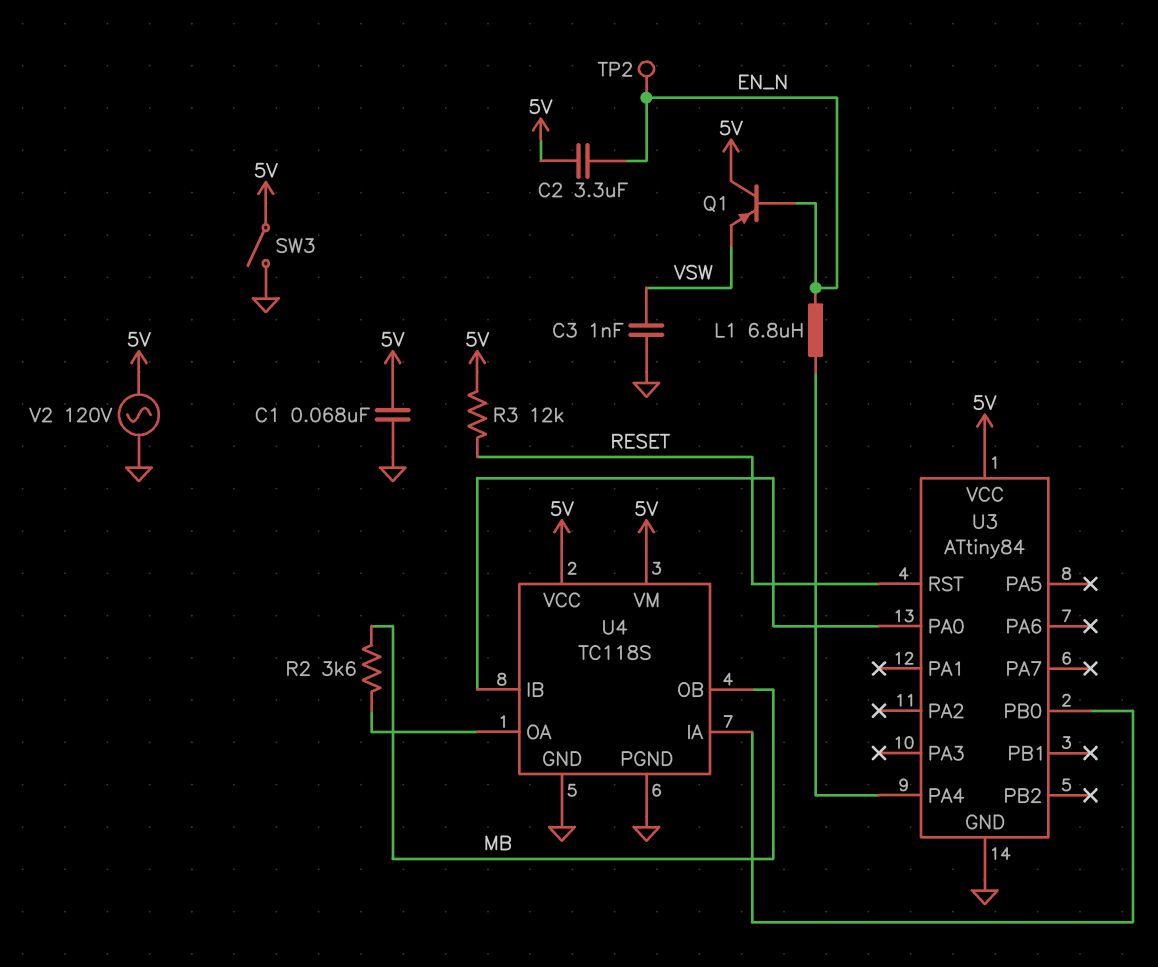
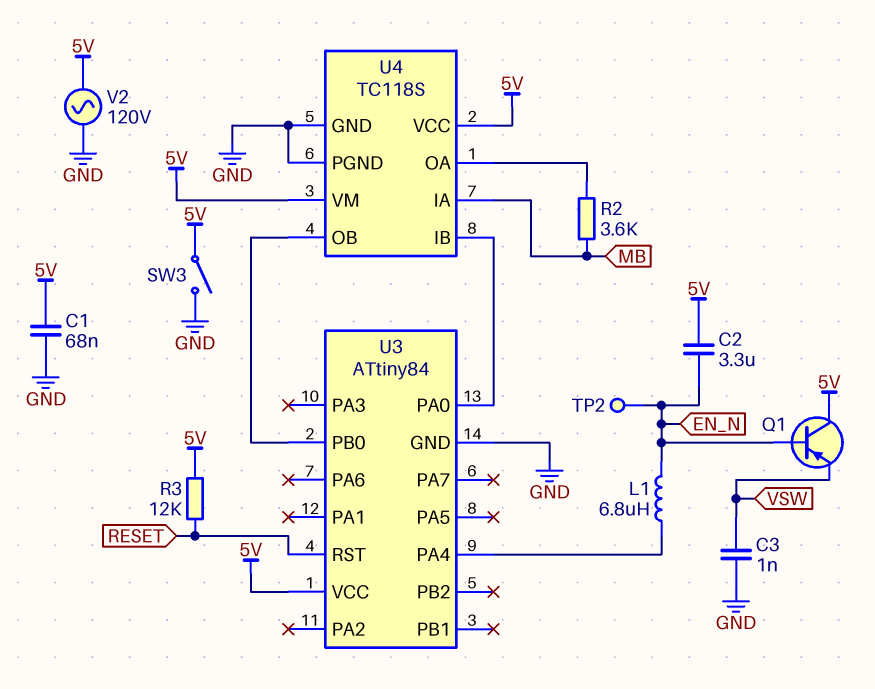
U4 pin IA: U3/PB0 -> MB
U4 pin OB: MB -> U3/PB0

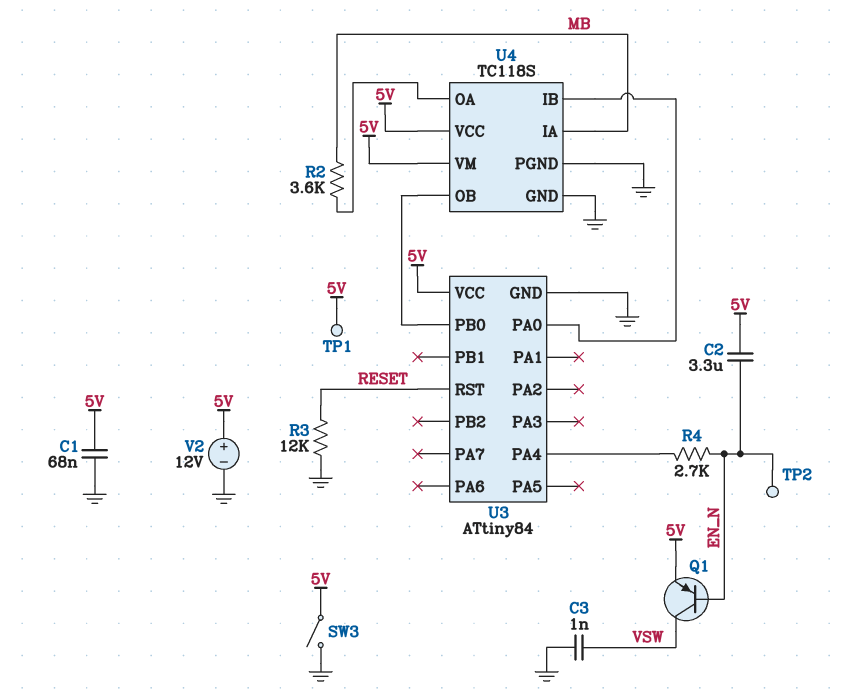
L1: 6.8uH (EN_N, U3/PA4) -> none
Q1: PNP (B EN_N, C 5V, E VSW) -> PNP (B EN_N, C VSW, E 5V)
R3: 12k (5V, RESET) -> 12k (GND, RESET)
R4: none -> 2.7k (EN_N, U3/PA4)
TP1: none -> test point (5V)
V2: AC 120V (5V, GND) -> 12V (plus 5V, minus GND)

